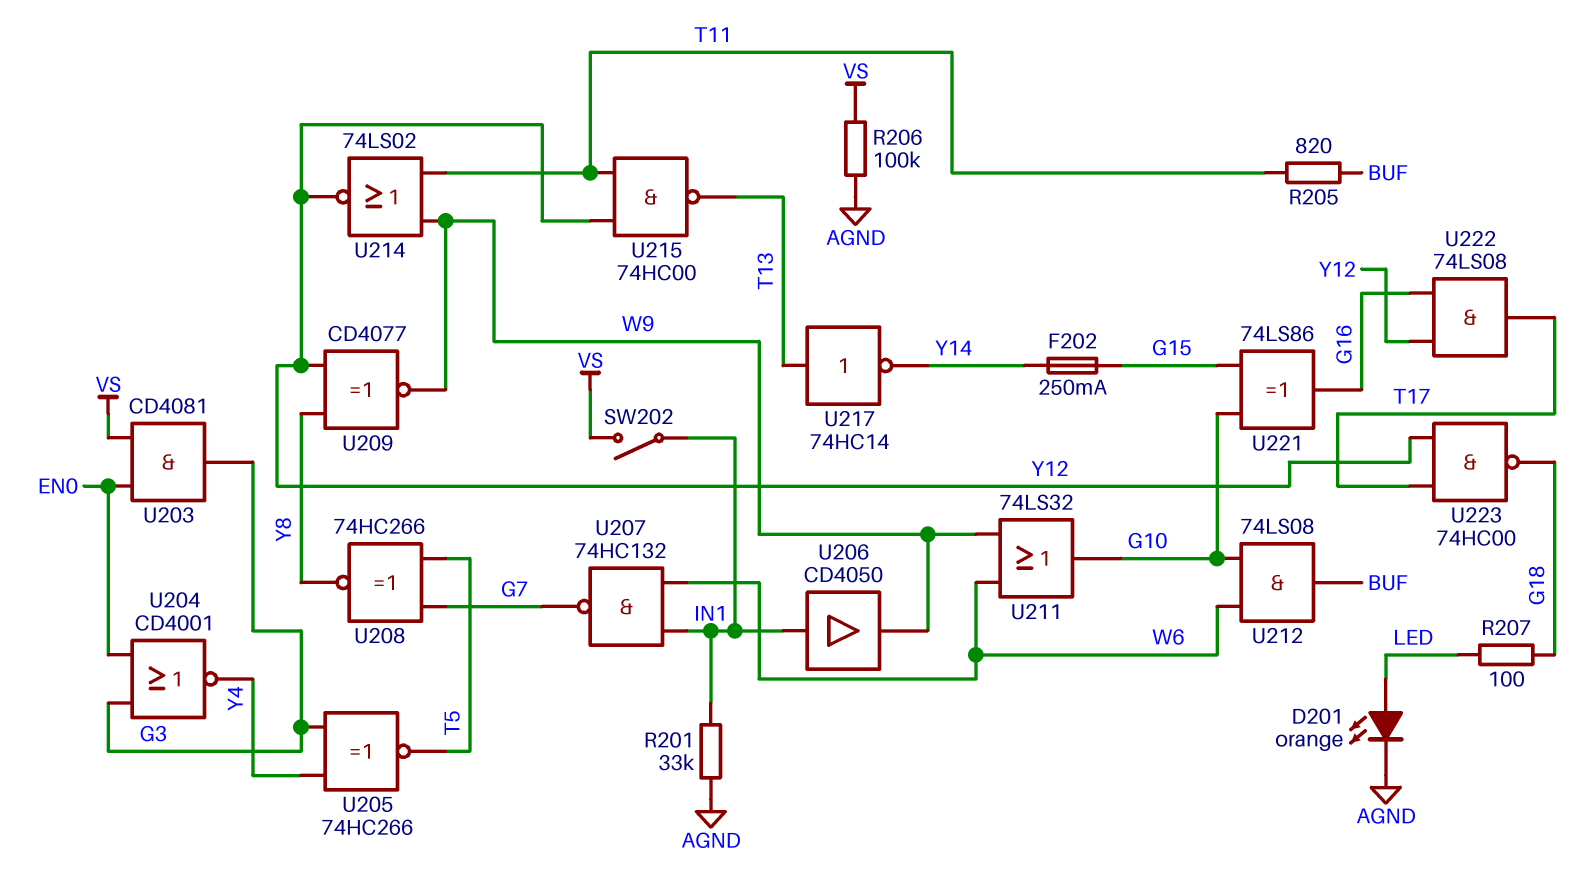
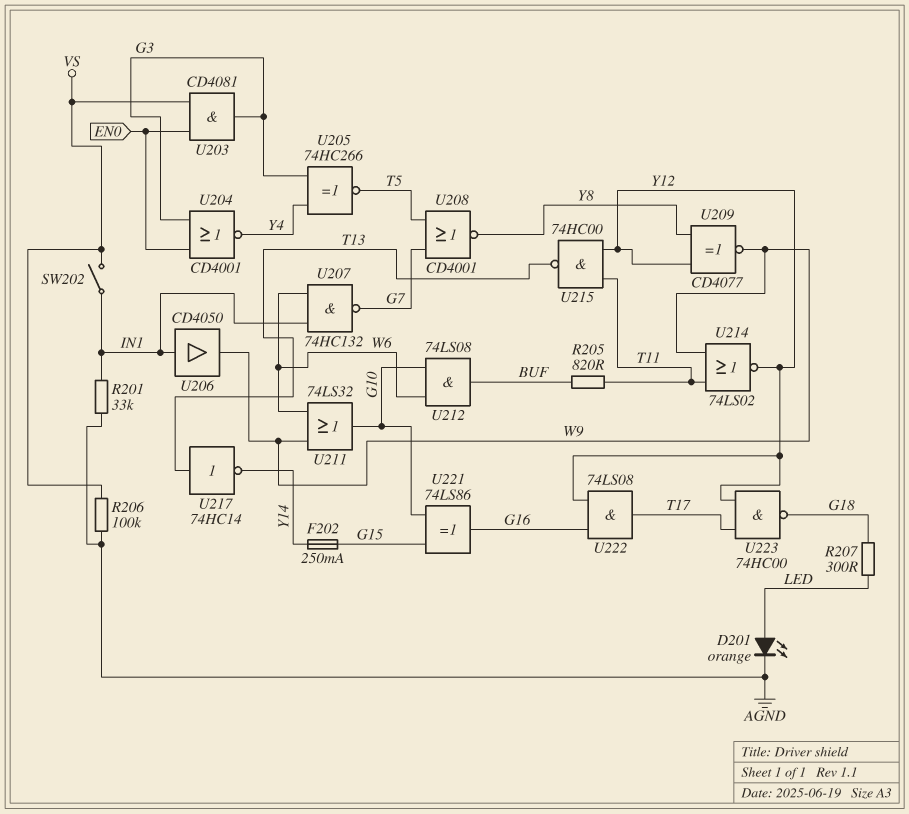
R207: 100 (G18, LED) -> 300 (G18, LED)
U208: XNOR 74HC266 (in G7, in T5, out Y8) -> NOR CD4001 (in G7, in T5, out Y8)

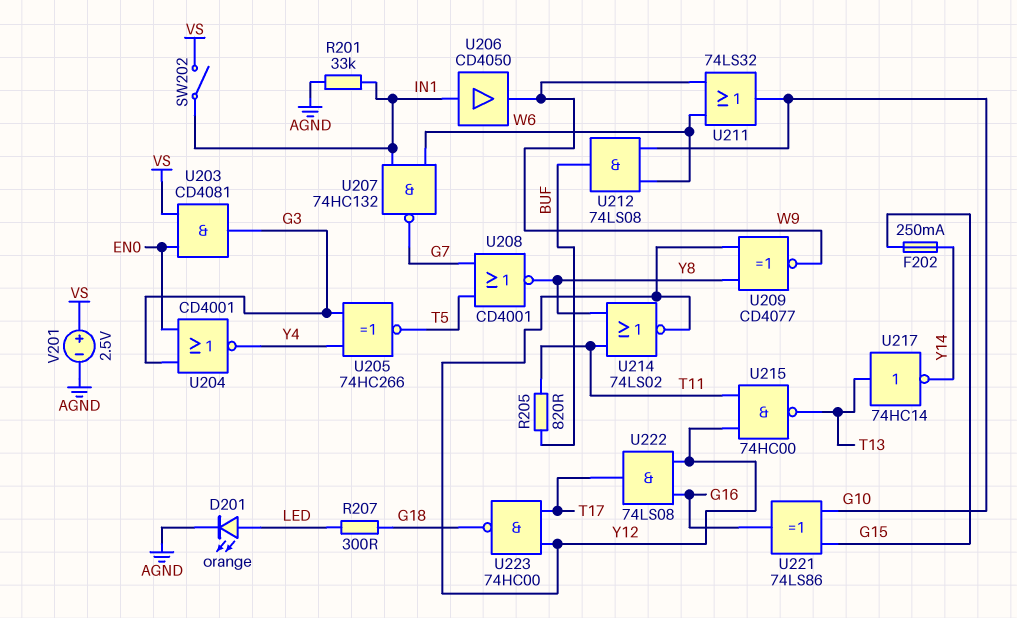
R206: 100k (AGND, VS) -> none
U214: NOR 74LS02 (in T11, in W9, out Y12) -> NOR 74LS02 (in T11, in Y8, out Y12)
V201: none -> 2.5V (plus VS, minus AGND)

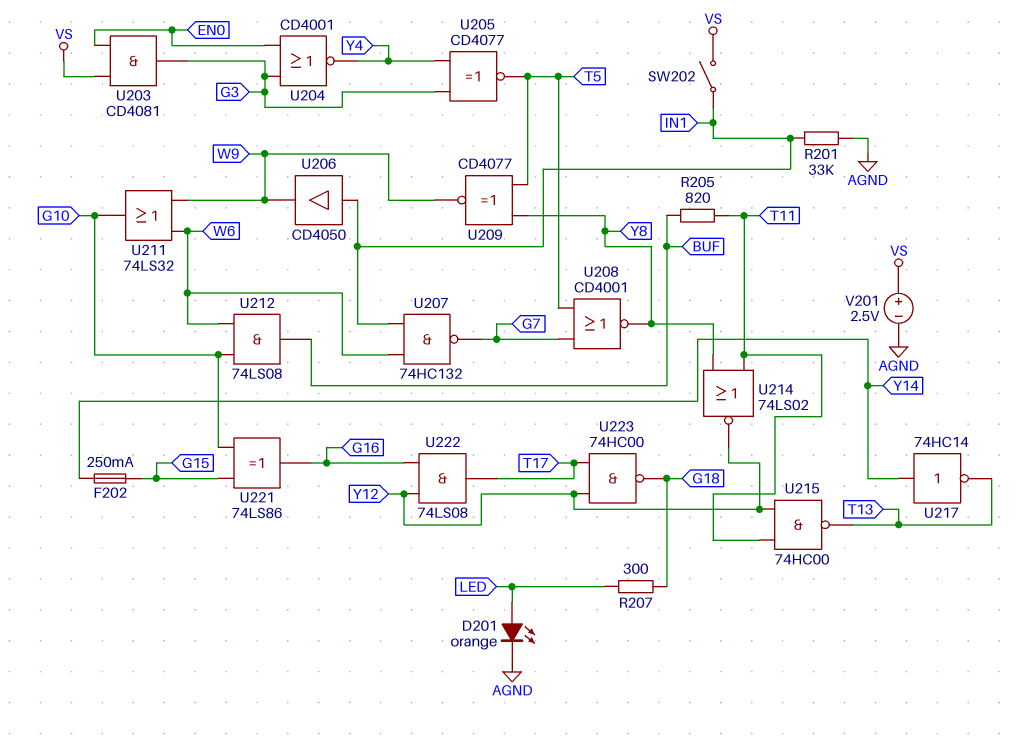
U205: XNOR 74HC266 (in G3, in Y4, out T5) -> XNOR CD4077 (in G3, in Y4, out T5)
U209: XNOR CD4077 (in Y8, in Y12, out W9) -> XNOR CD4077 (in T5, in Y8, out W9)
U217: NOT 74HC14 (in T13, out Y14) -> NOT 74HC14 (in Y14, out T13)

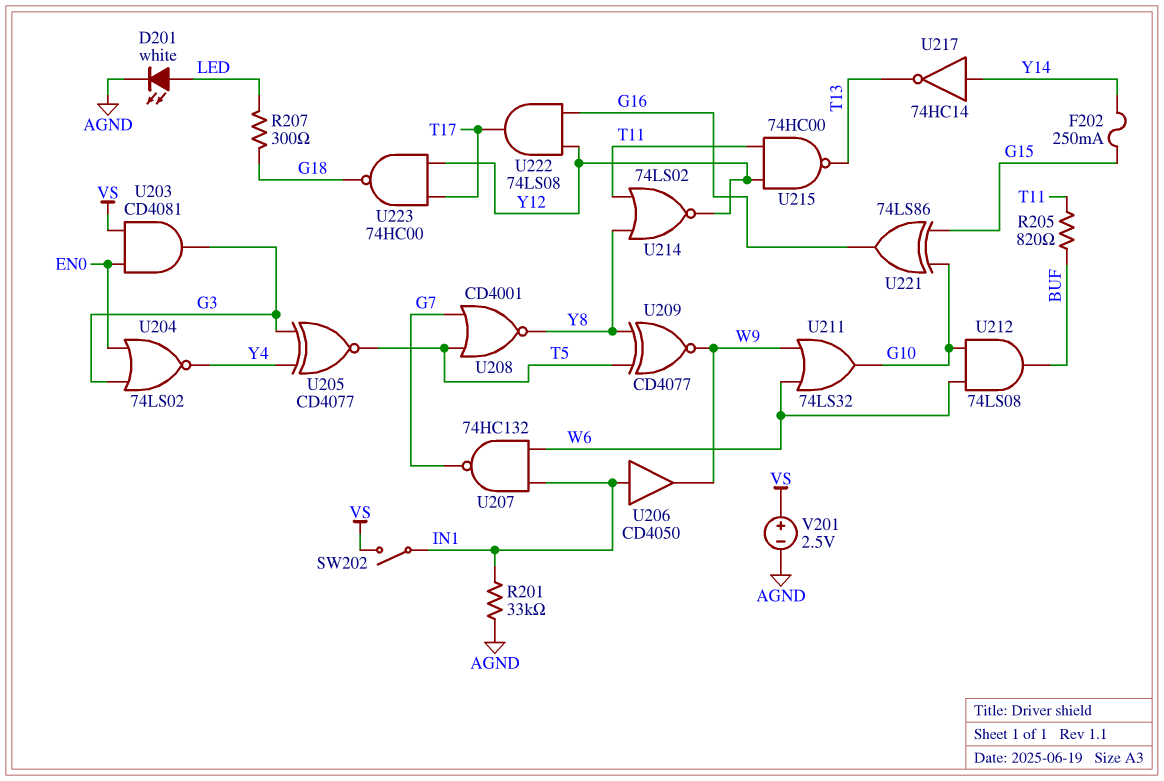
D201: LED orange (A LED, K AGND) -> LED white (A LED, K AGND)
U204: NOR CD4001 (in EN0, in G3, out Y4) -> NOR 74LS02 (in EN0, in G3, out Y4)

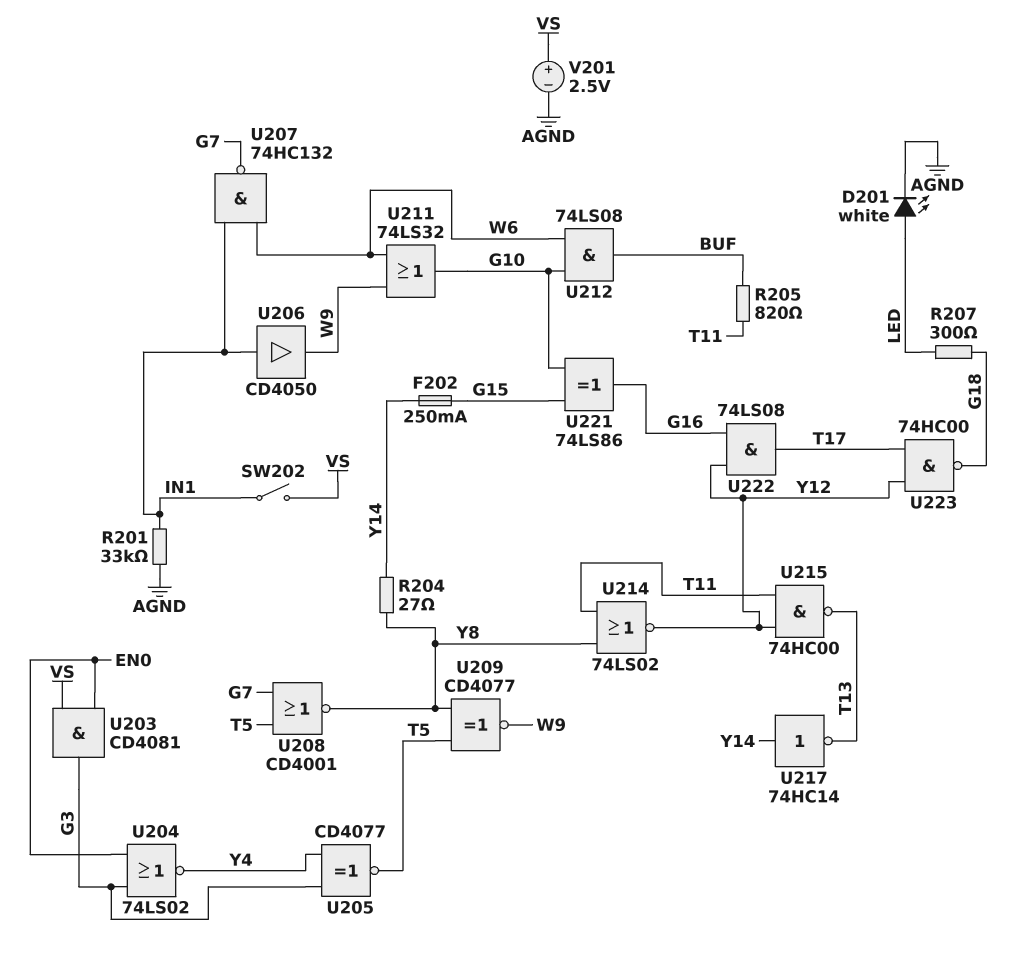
R204: none -> 27 (Y8, Y14)

